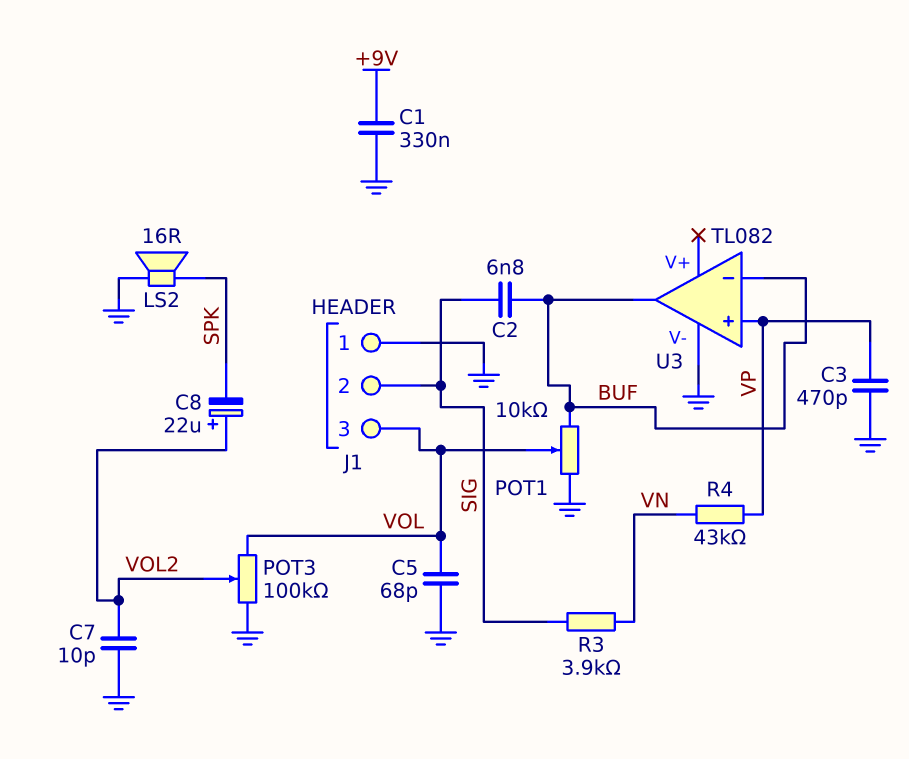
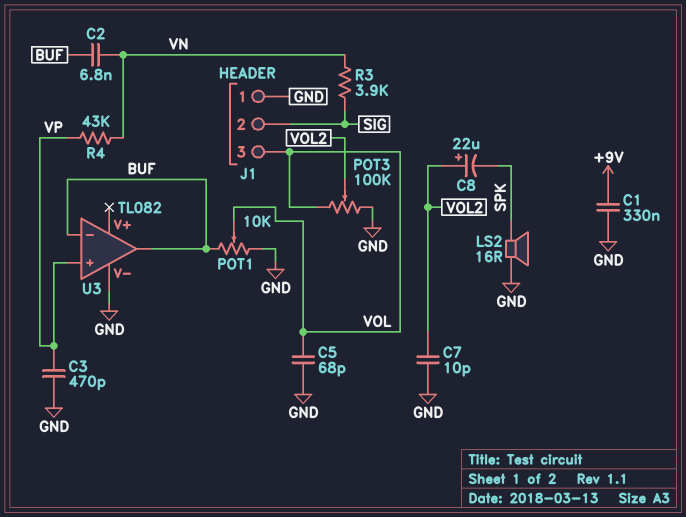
C2: 6.8nF (BUF, SIG) -> 6.8nF (BUF, VN)

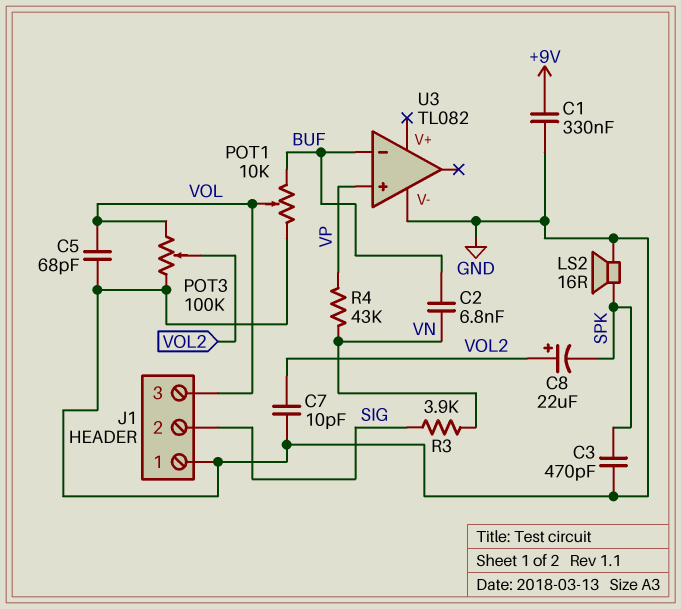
C3: 470pF (GND, VP) -> 470pF (GND, SPK)
U3 pin out: BUF -> none

